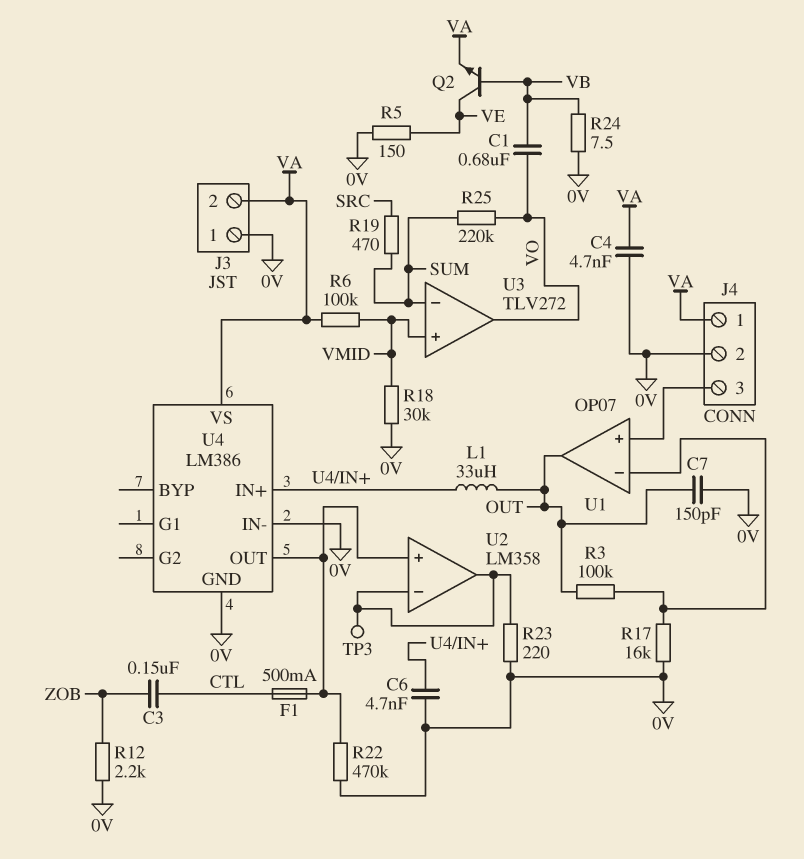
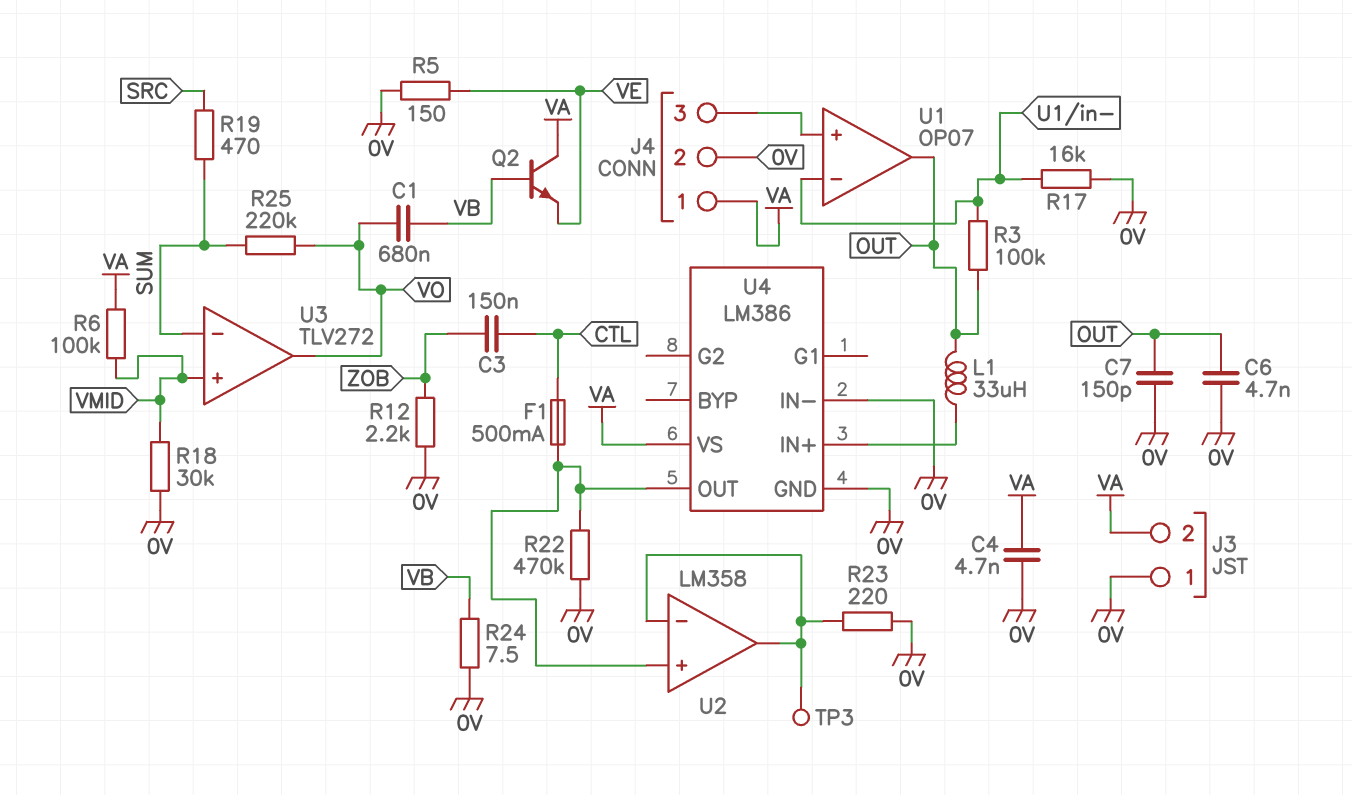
C6: 4.7nF (0V, U4/IN+) -> 4.7nF (0V, OUT)
Q2: NPN (B VB, C VE, E VA) -> NPN (B VB, C VA, E VE)

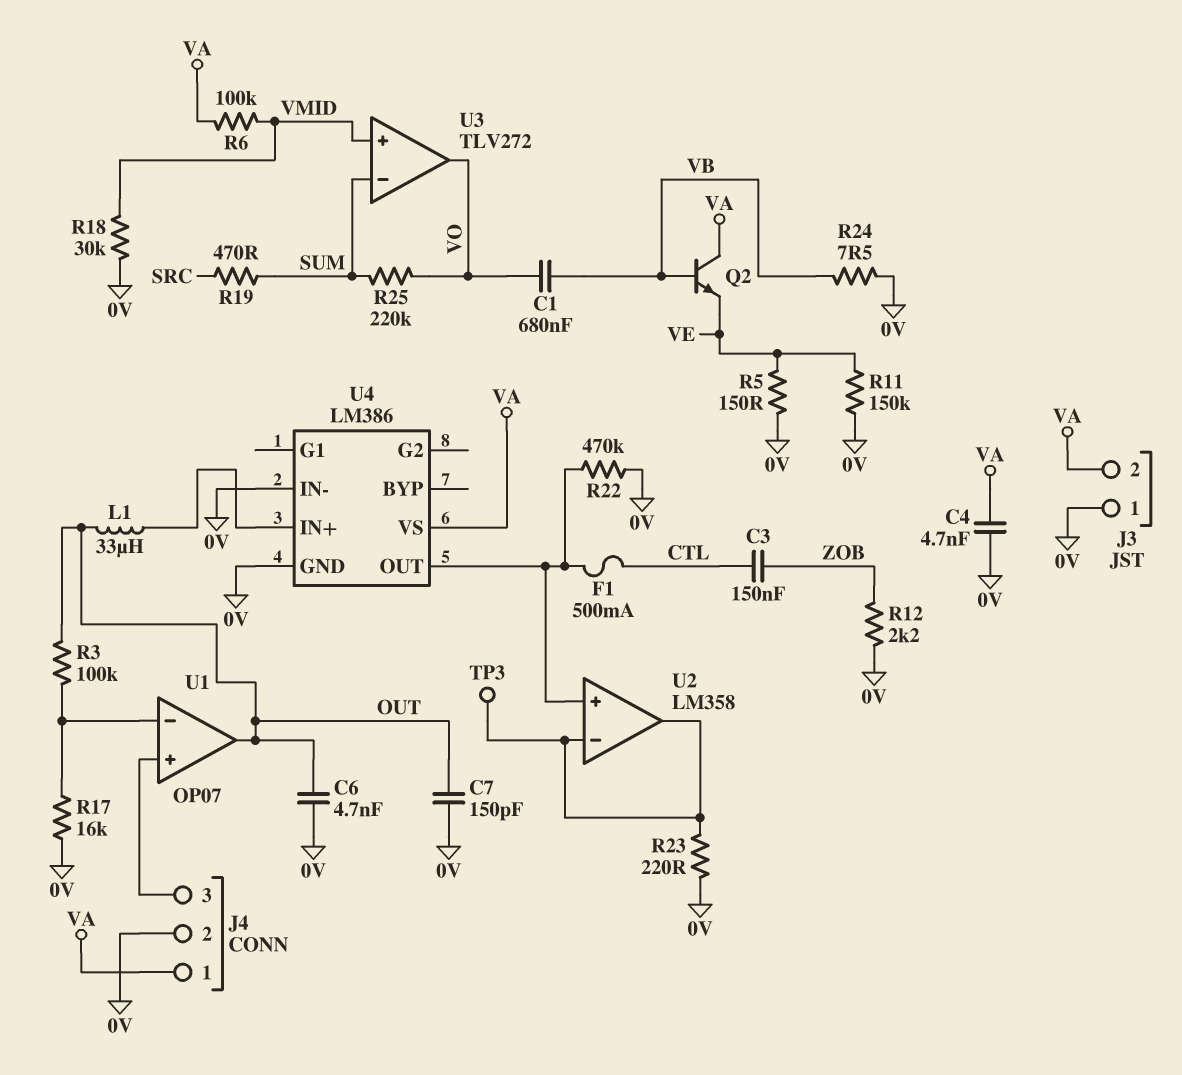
R11: none -> 150k (0V, VE)

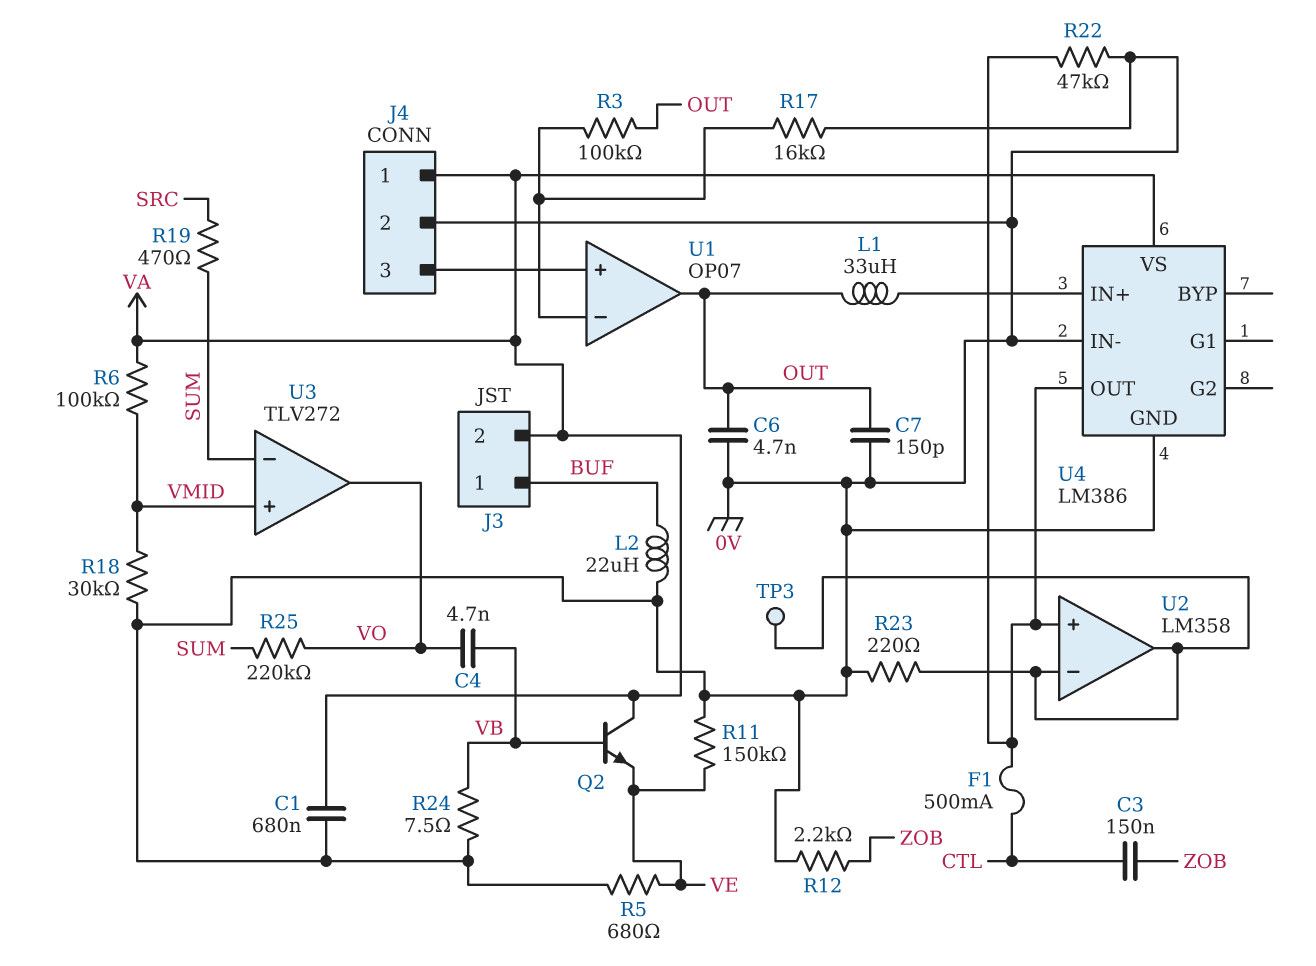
C1: 680nF (VB, VO) -> 680nF (0V, VA)
C4: 4.7nF (0V, VA) -> 4.7nF (VB, VO)
J3 pin 1: 0V -> BUF
L2: none -> 22uH (0V, BUF)
R5: 150 (0V, VE) -> 680 (0V, VE)
R22: 470k (0V, U2/in+) -> 47k (0V, U2/in+)

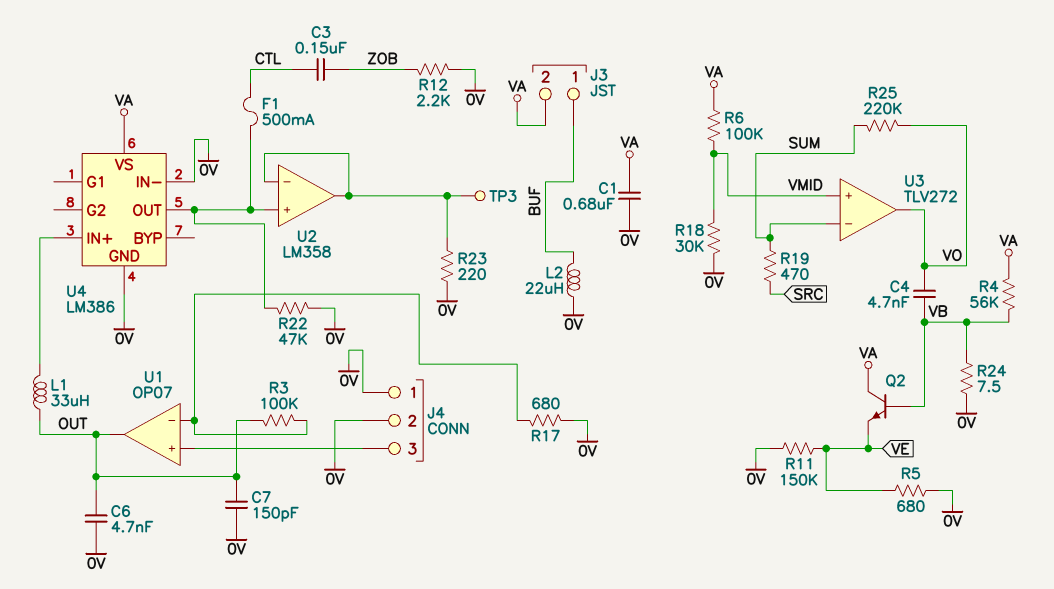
J4 pin 1: VA -> 0V
R4: none -> 56k (VA, VB)
R17: 16k (0V, U1/in-) -> 680 (0V, U1/in-)

